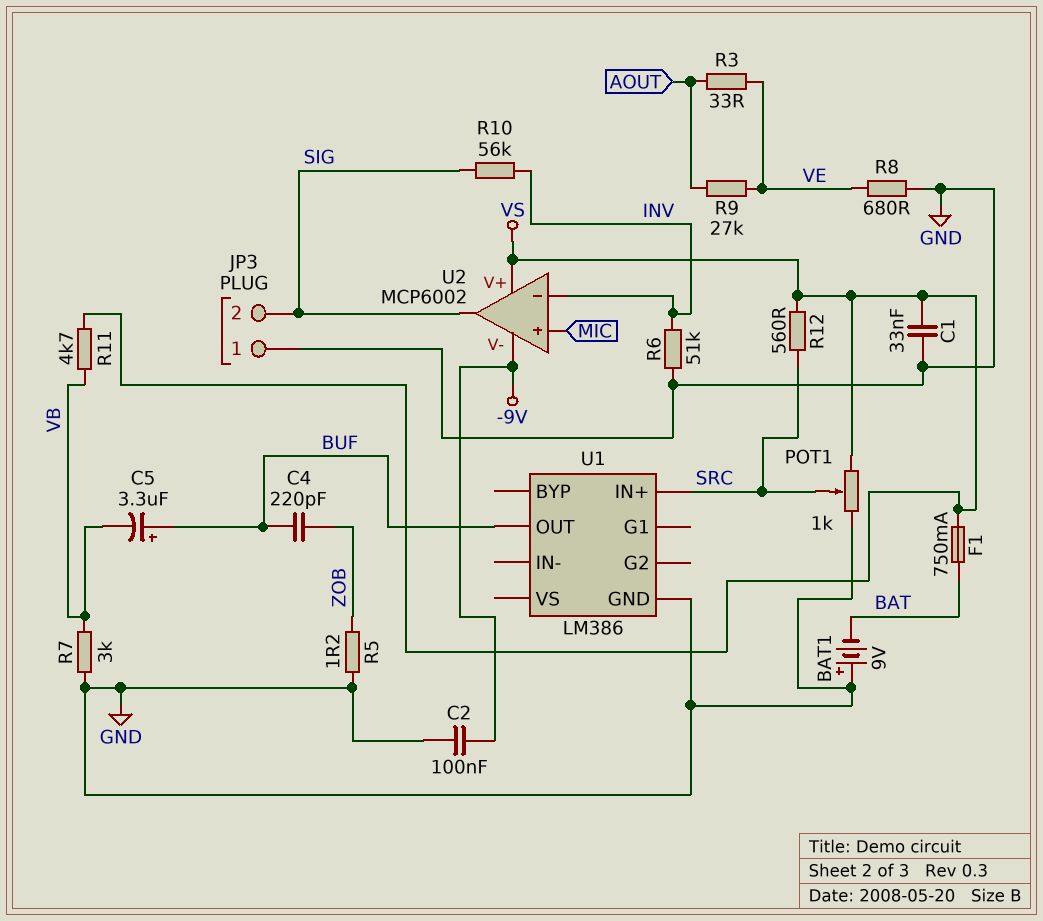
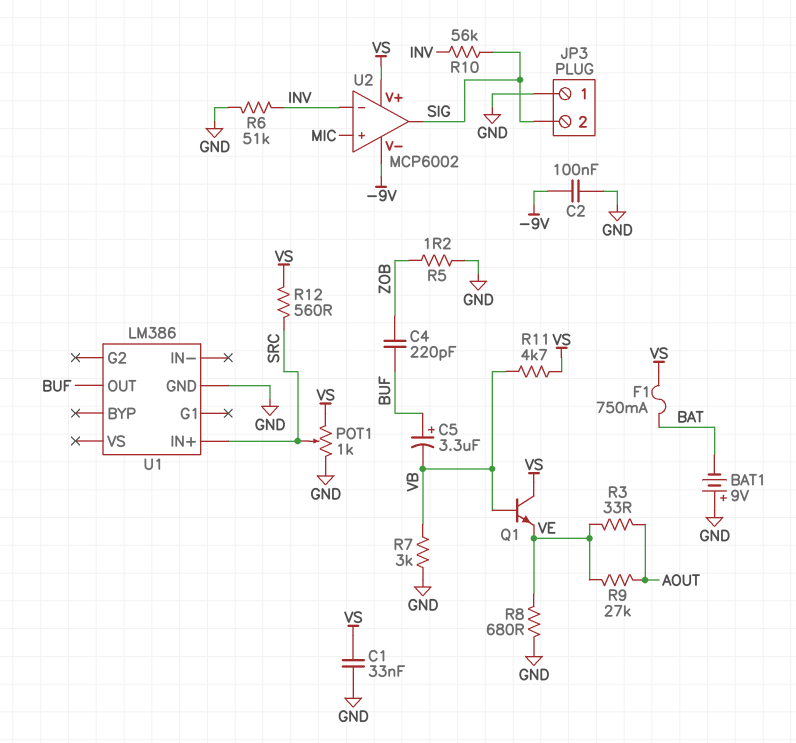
Q1: none -> NPN (B VB, C VS, E VE)

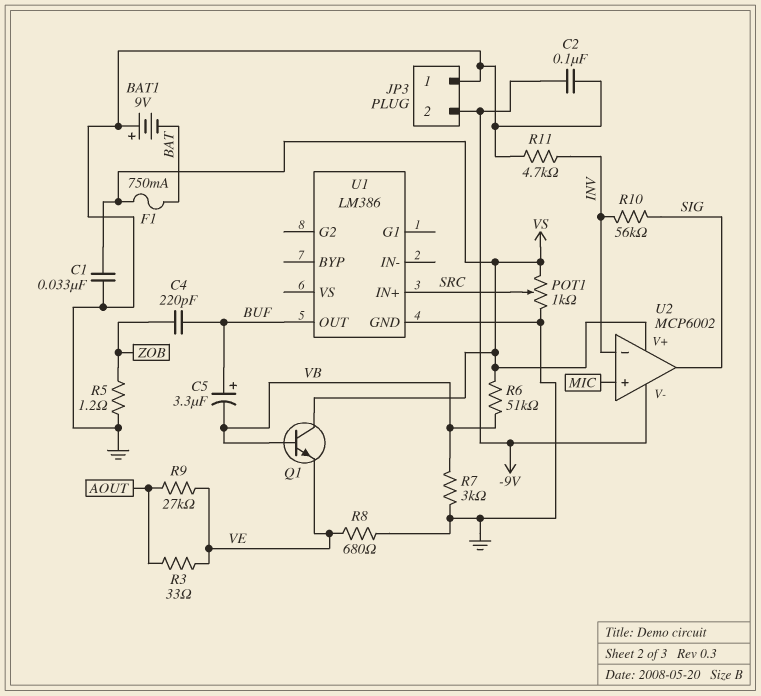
JP3 pin 2: SIG -> -9V
R6: 51k (GND, INV) -> 51k (VB, VS)
R11: 4.7k (VB, VS) -> 4.7k (GND, INV)
R12: 560 (SRC, VS) -> none

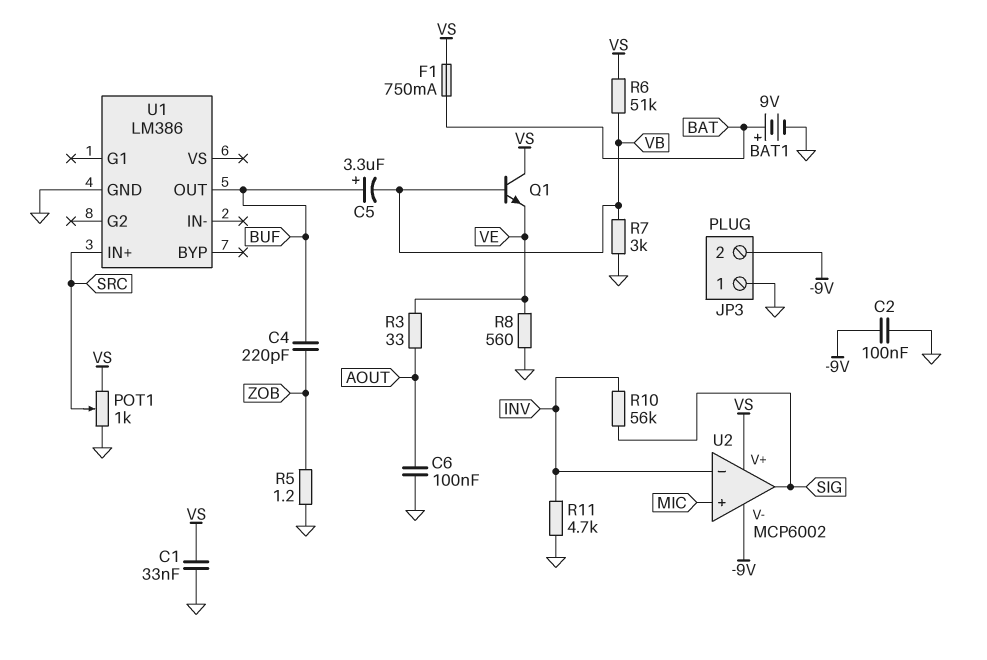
BAT1: 9V (plus GND, minus BAT) -> 9V (plus BAT, minus GND)
C6: none -> 100nF (AOUT, GND)
R8: 680 (GND, VE) -> 560 (GND, VE)
R9: 27k (AOUT, VE) -> none

